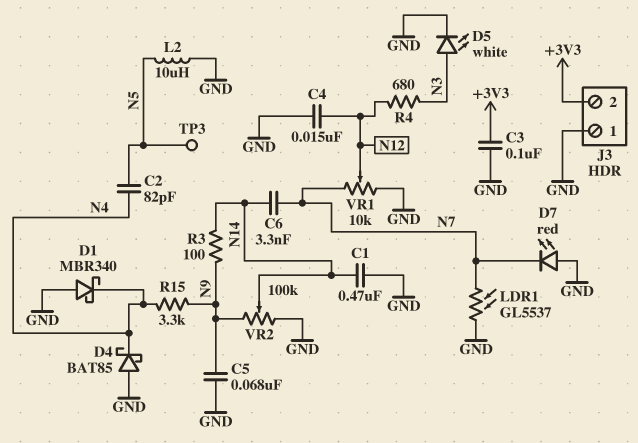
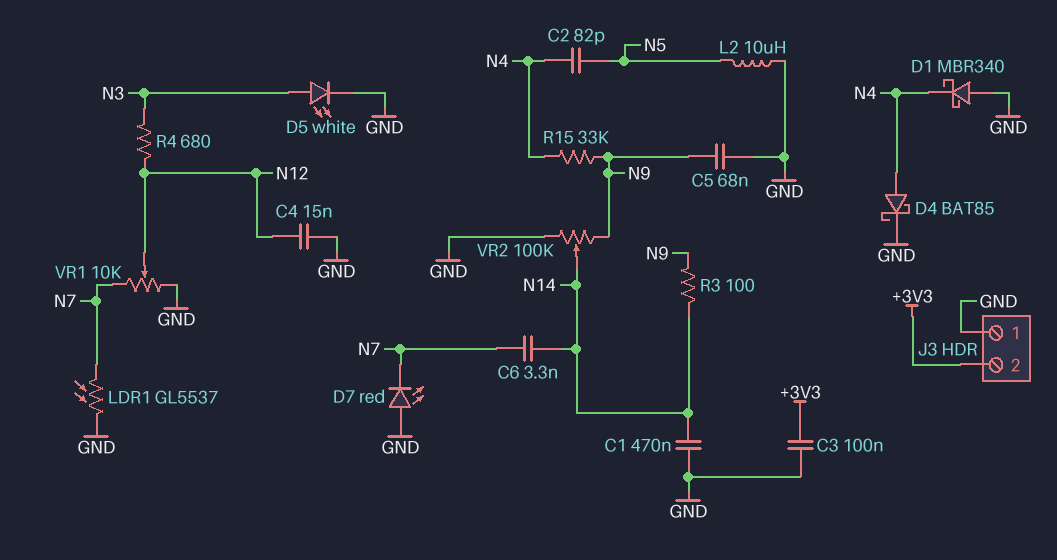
D4: schottky BAT85 (A GND, K N4) -> schottky BAT85 (A N4, K GND)
R15: 3.3k (N4, N9) -> 33k (N4, N9)
TP3: test point (N5) -> none

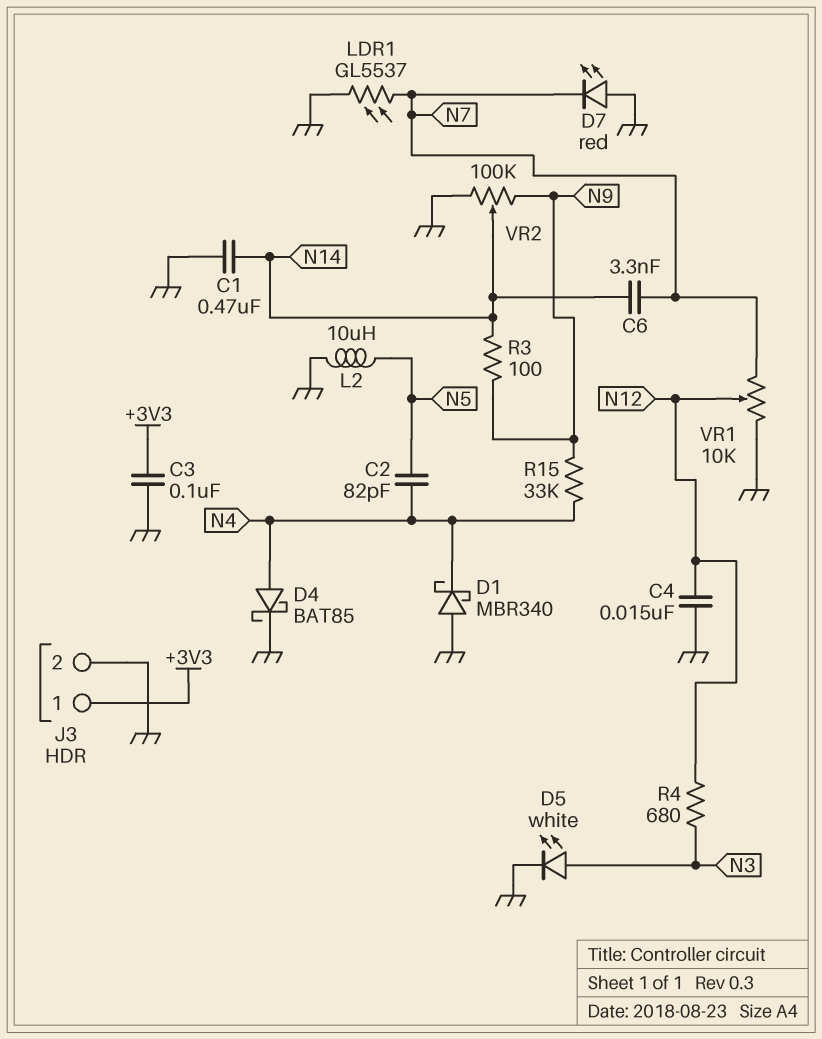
C5: 68nF (GND, N9) -> none
J3 pin 1: GND -> +3V3
J3 pin 2: +3V3 -> GND

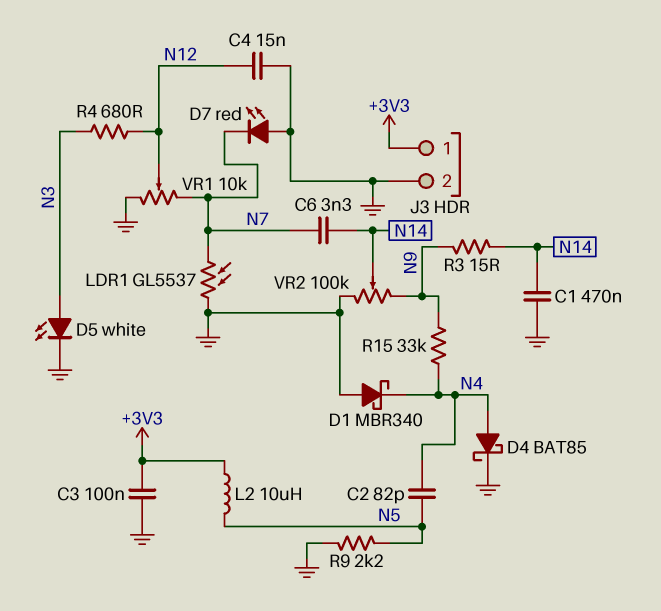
L2: 10uH (GND, N5) -> 10uH (+3V3, N5)
R3: 100 (N9, N14) -> 15 (N9, N14)
R9: none -> 2.2k (GND, N5)

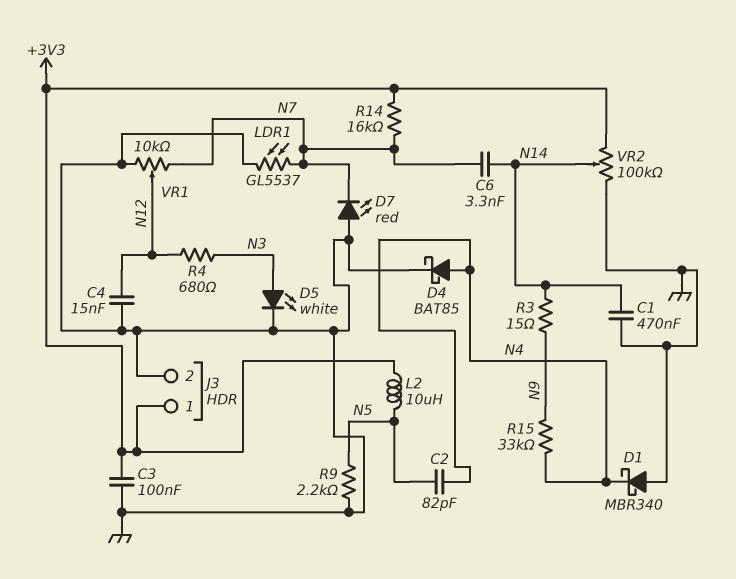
R14: none -> 16k (+3V3, N7)
VR2: 100k (GND, N9, wiper N14) -> 100k (+3V3, GND, wiper N14)

